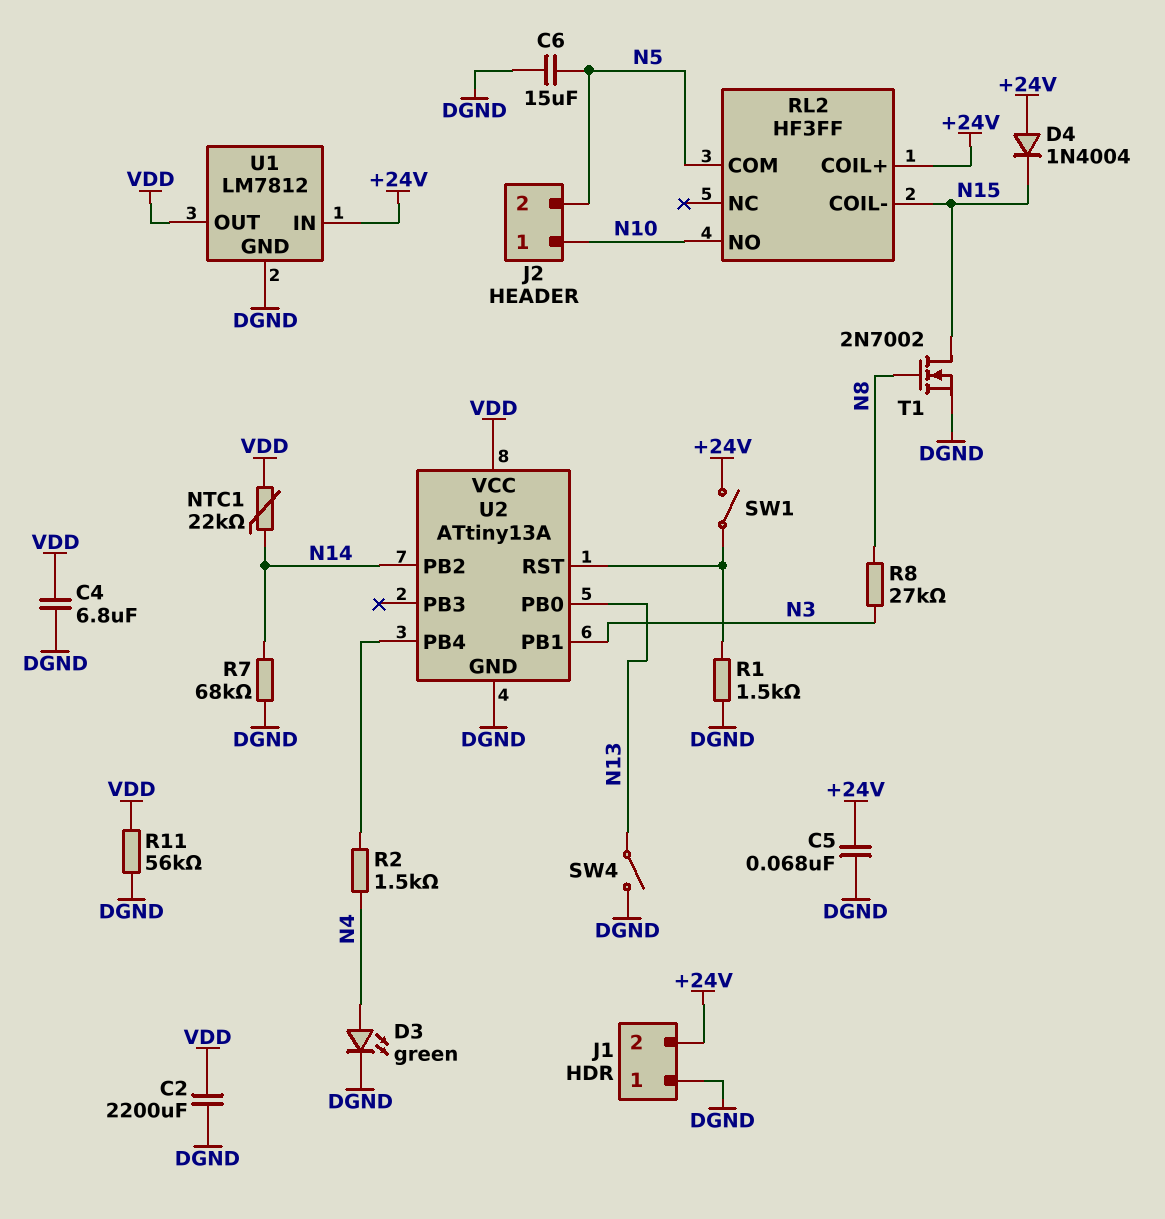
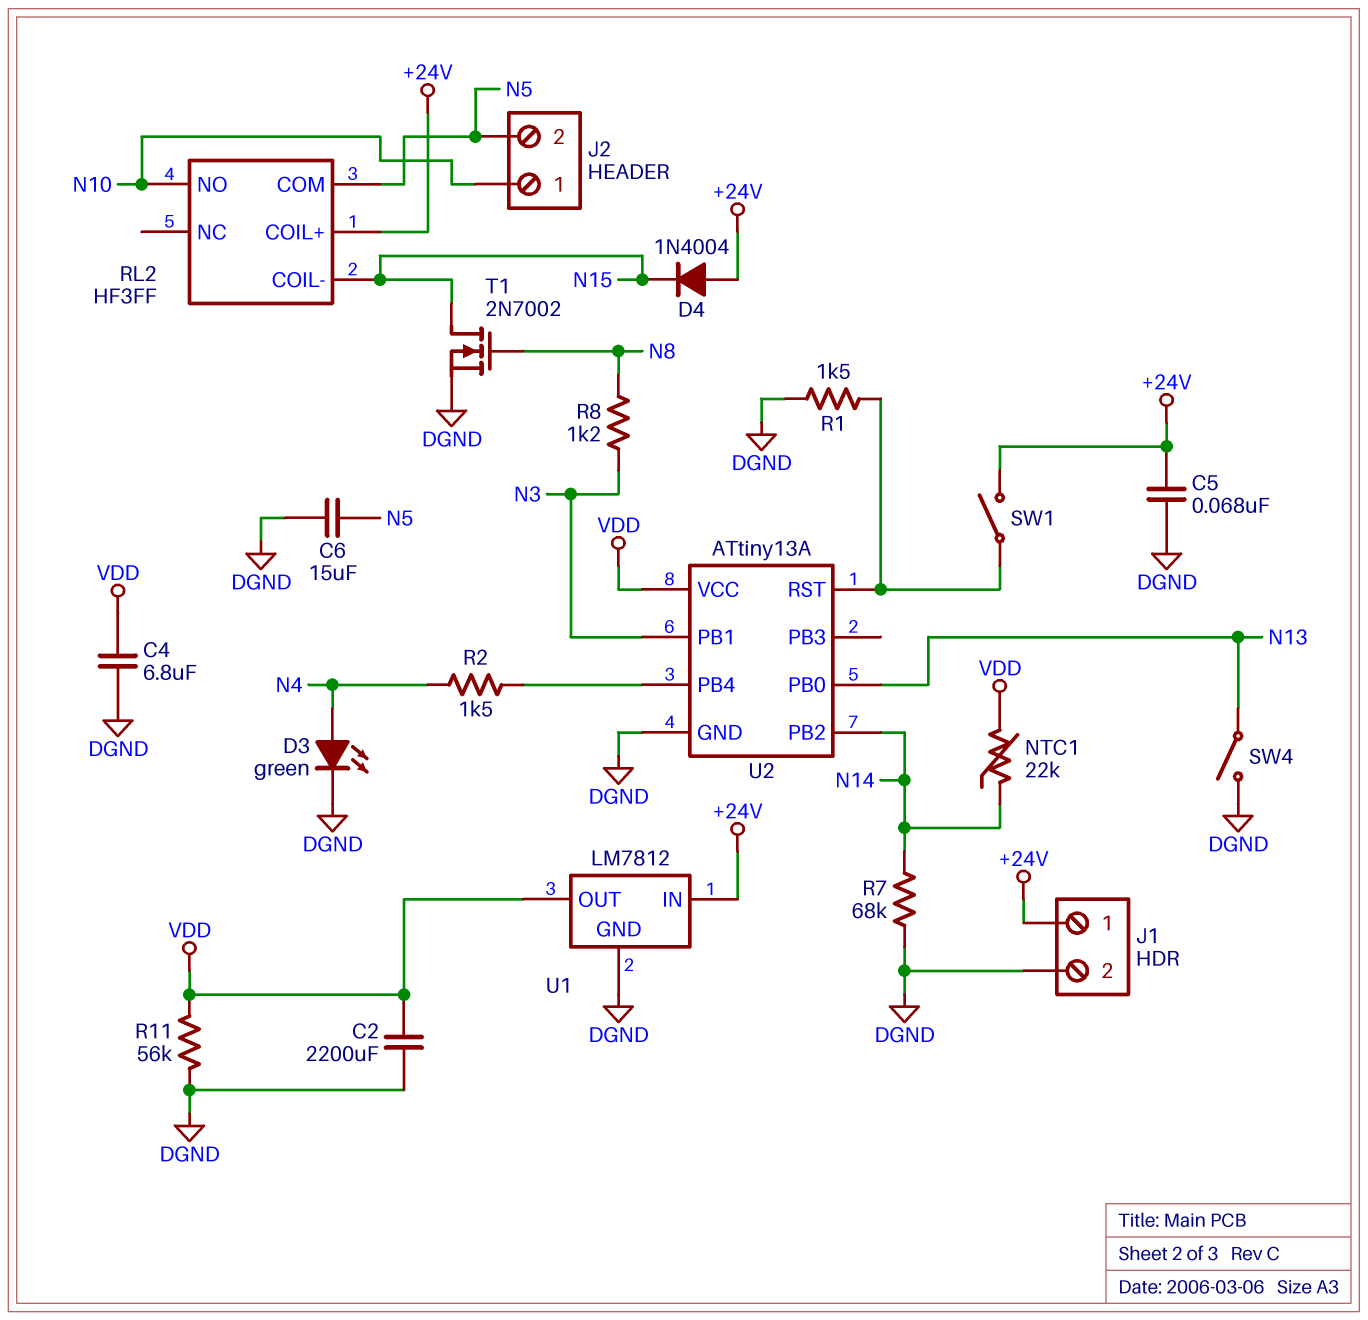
J1 pin 1: DGND -> +24V
J1 pin 2: +24V -> DGND
R8: 27k (N3, N8) -> 1.2k (N3, N8)

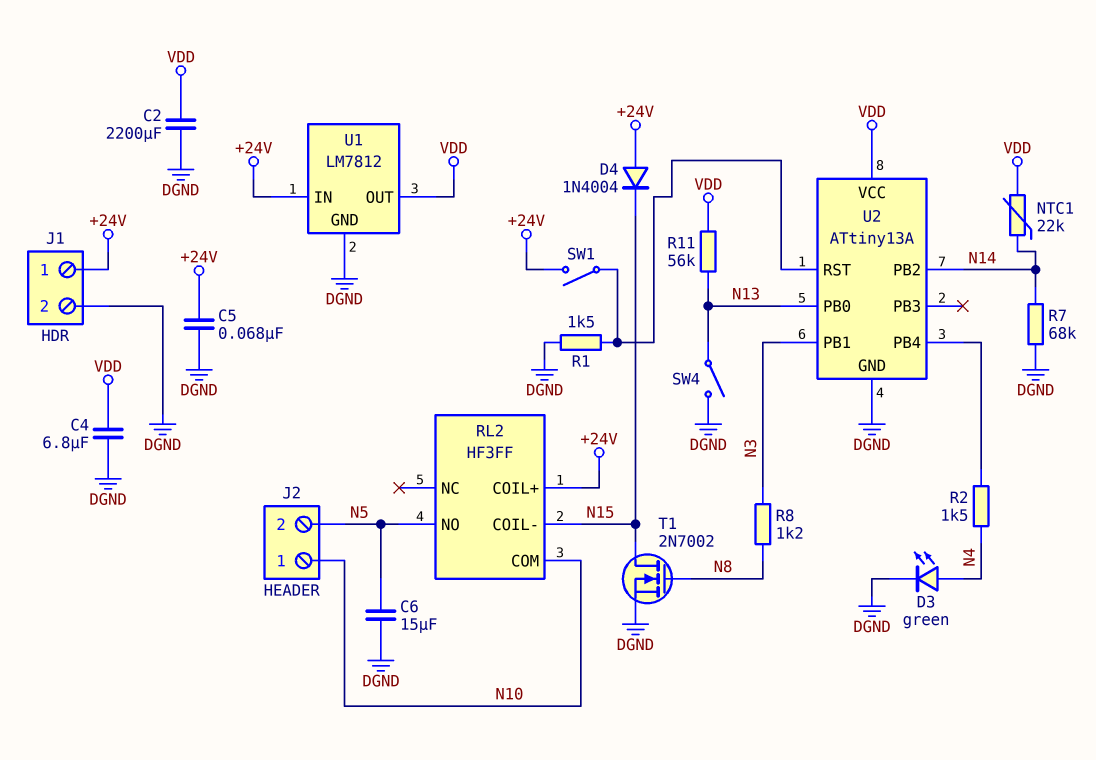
R11: 56k (DGND, VDD) -> 56k (N13, VDD)
RL2 pin COM: N5 -> N10
RL2 pin NO: N10 -> N5

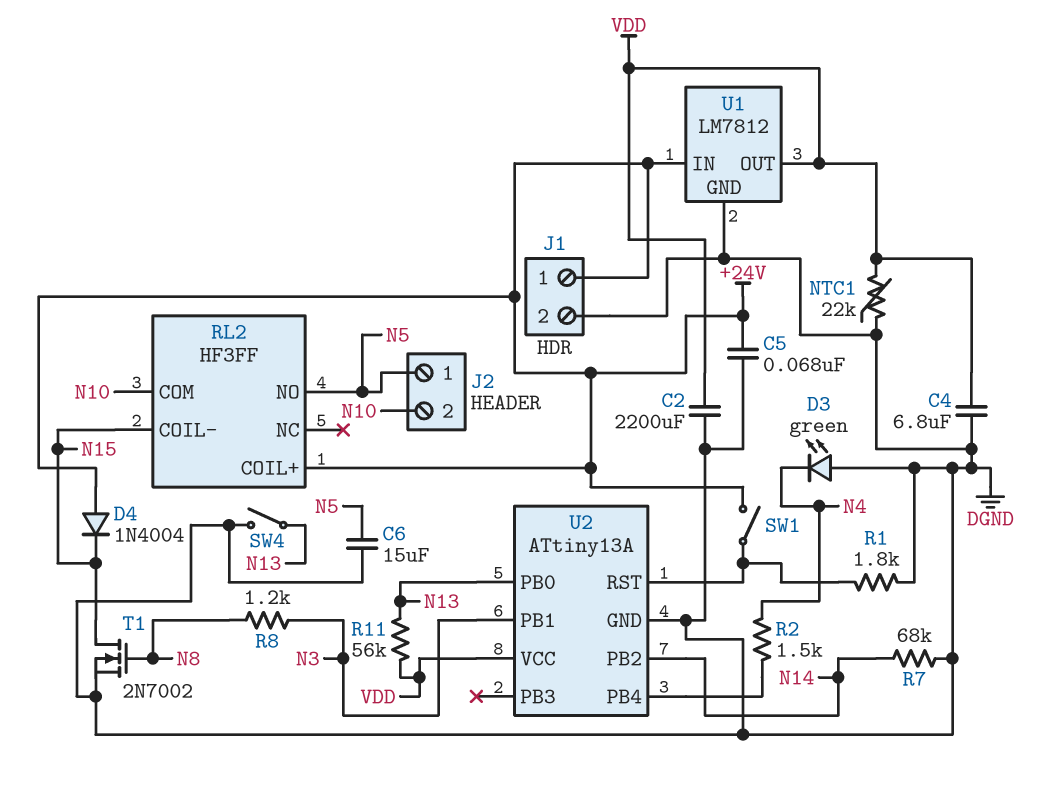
D3: LED green (A N4, K DGND) -> LED green (A DGND, K N4)
J2 pin 1: N10 -> N5
J2 pin 2: N5 -> N10
NTC1: 22k (N14, VDD) -> 22k (DGND, VDD)
R1: 1.5k (DGND, U2/RST) -> 1.8k (DGND, U2/RST)

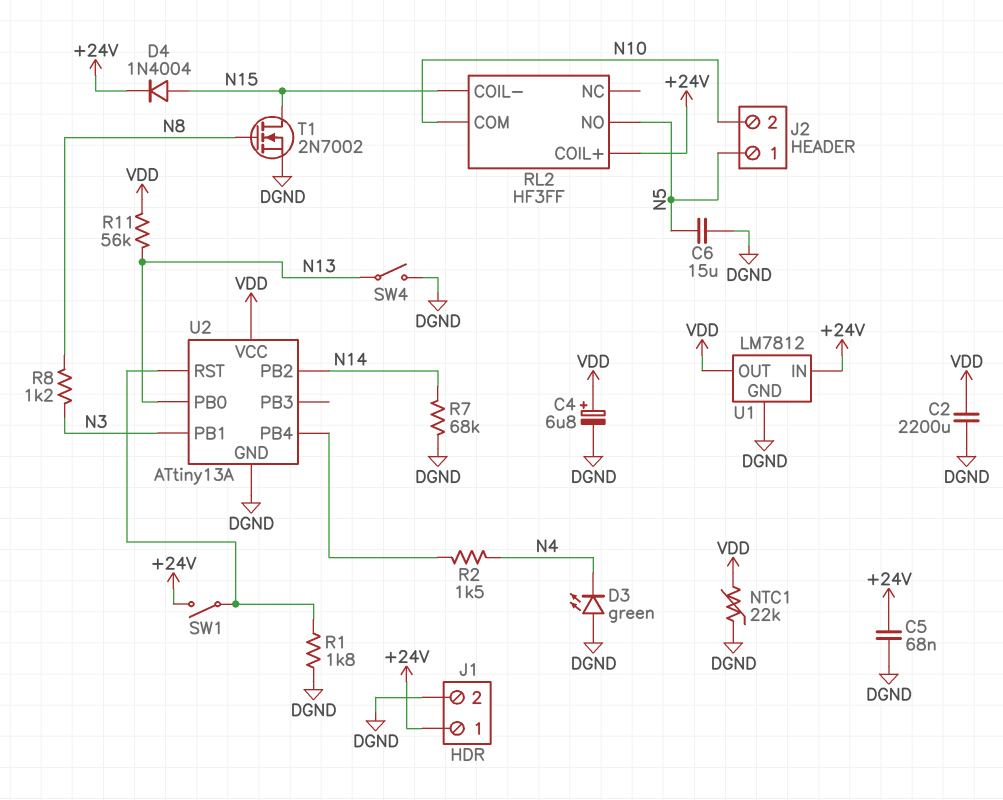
C4: 6.8uF (DGND, VDD) -> 6.8uF (plus VDD, minus DGND)
D4: diode 1N4004 (A +24V, K N15) -> diode 1N4004 (A N15, K +24V)

